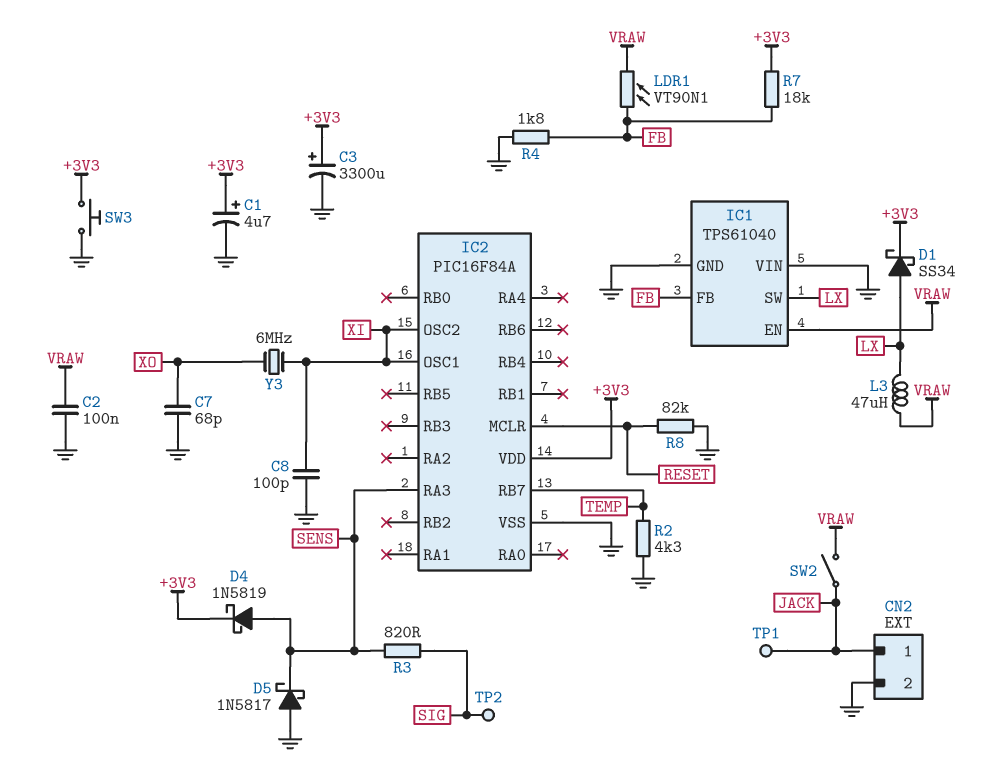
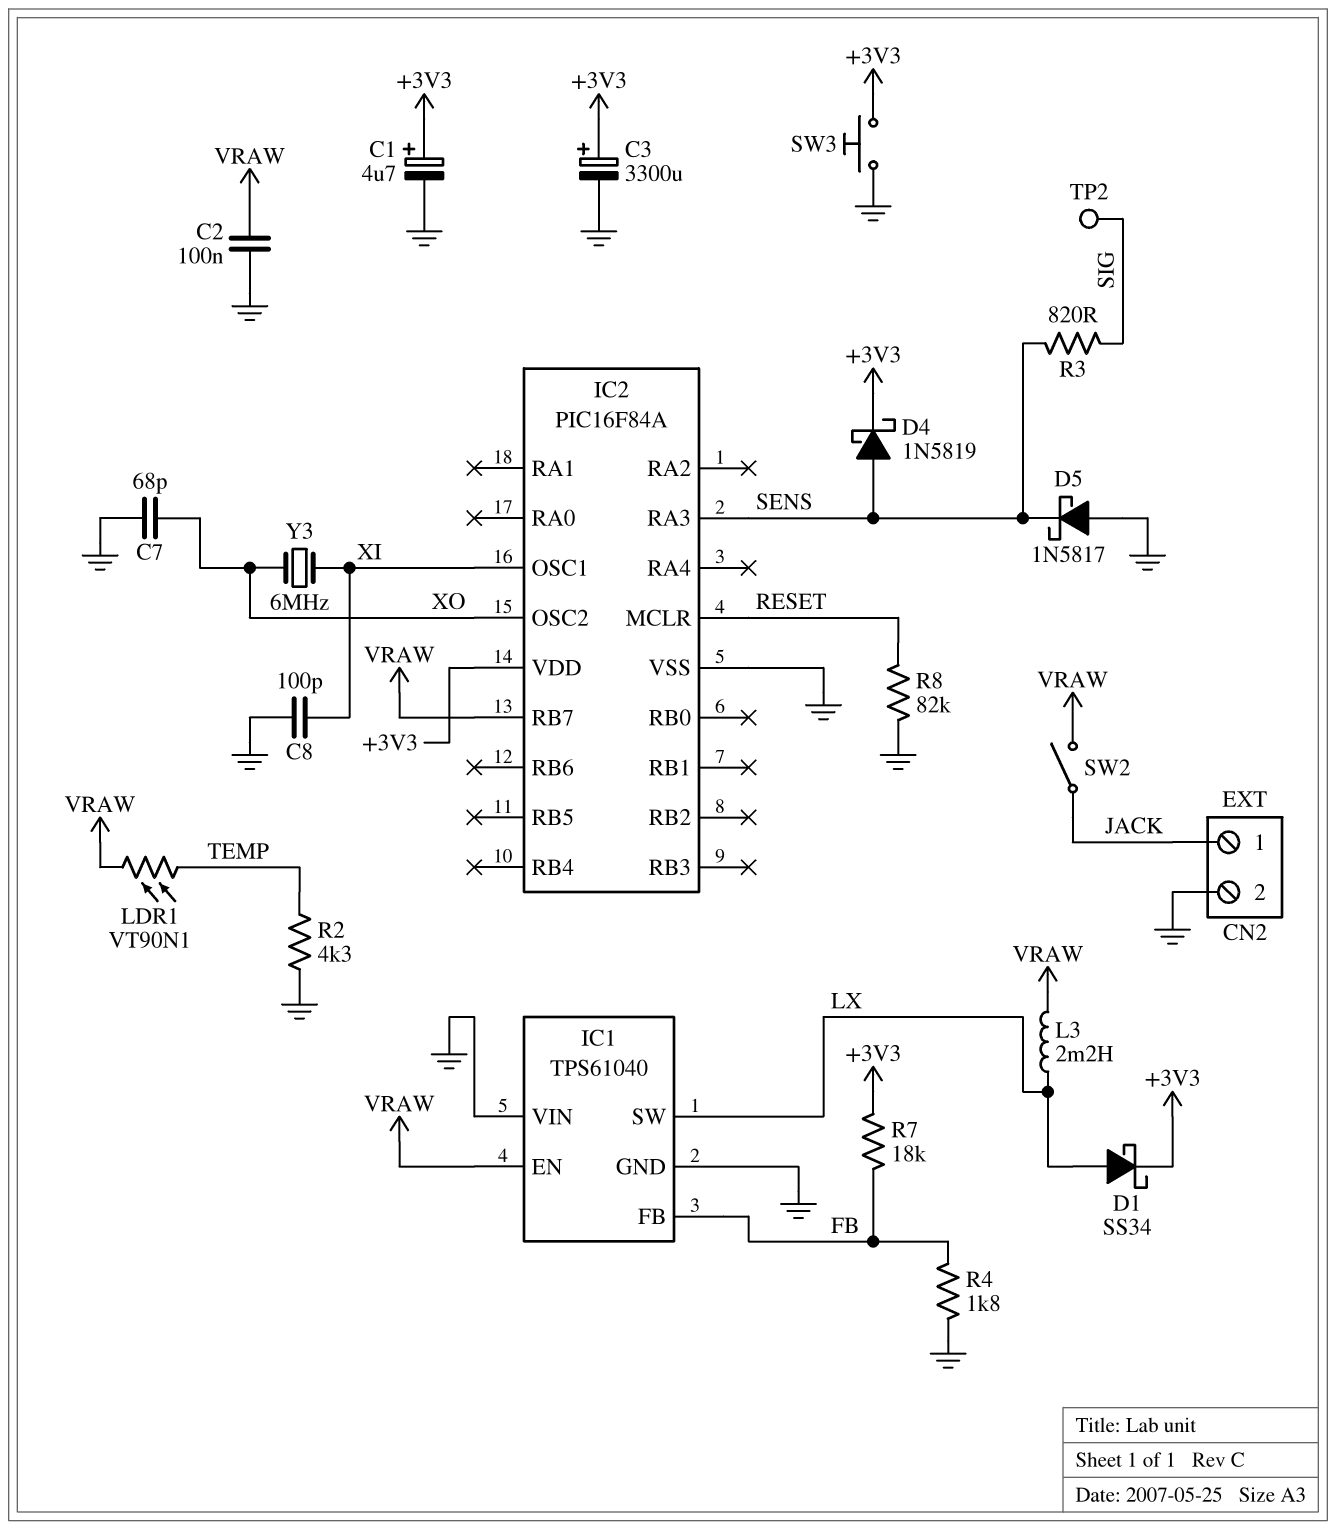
IC2 pin OSC2: XI -> XO
IC2 pin RB7: TEMP -> VRAW
L3: 47uH (LX, VRAW) -> 2.2mH (LX, VRAW)
LDR1: VT90N1 (FB, VRAW) -> VT90N1 (TEMP, VRAW)
TP1: test point (JACK) -> none

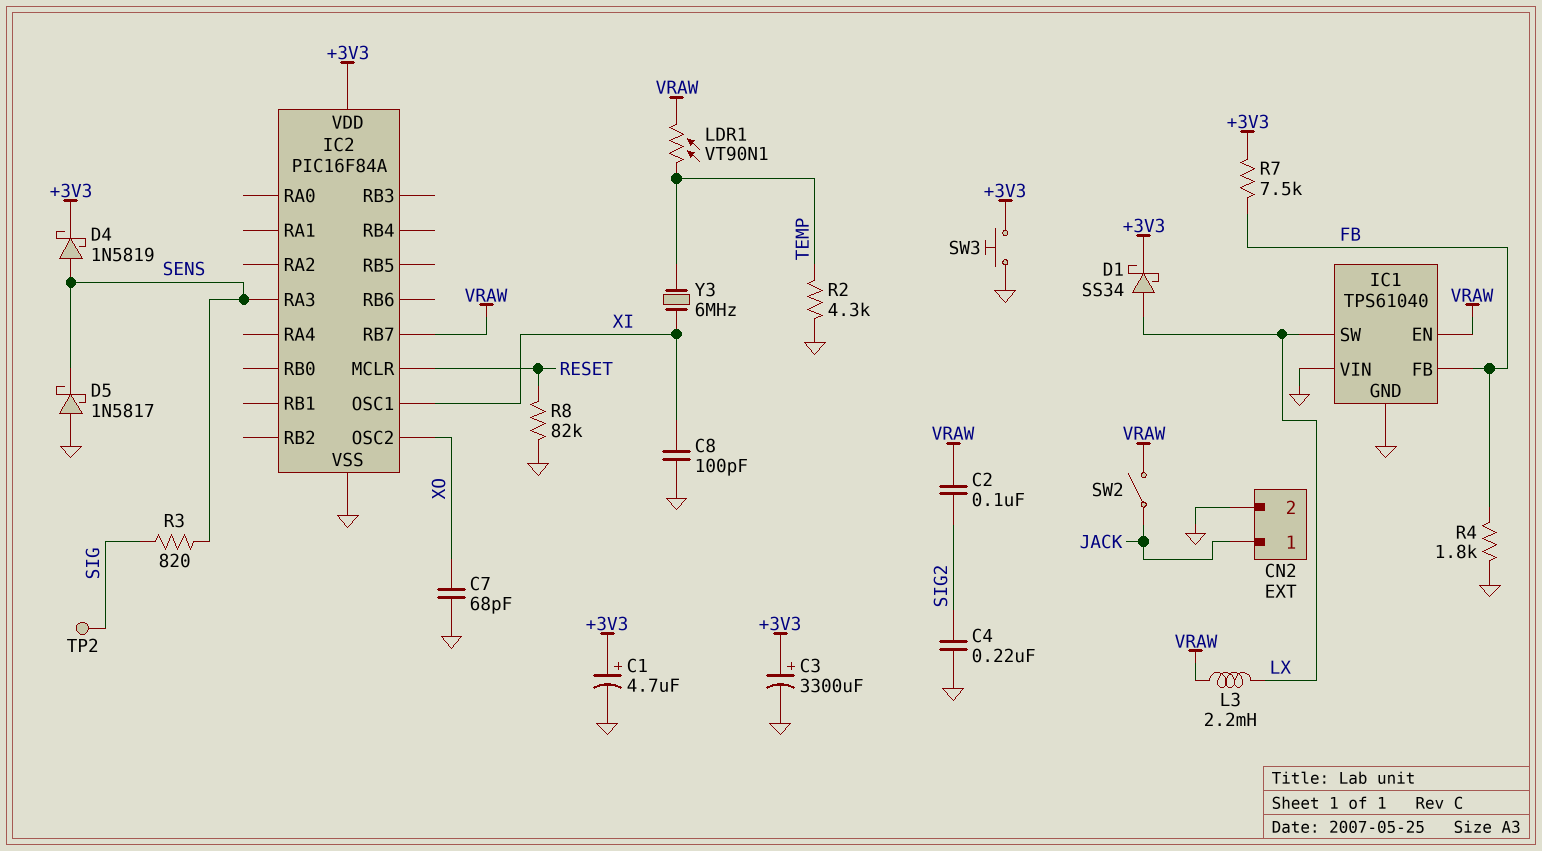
C2: 100nF (GND, VRAW) -> 100nF (SIG2, VRAW)
C4: none -> 220nF (GND, SIG2)
R7: 18k (+3V3, FB) -> 7.5k (+3V3, FB)
Y3: 6MHz (XI, XO) -> 6MHz (TEMP, XI)

